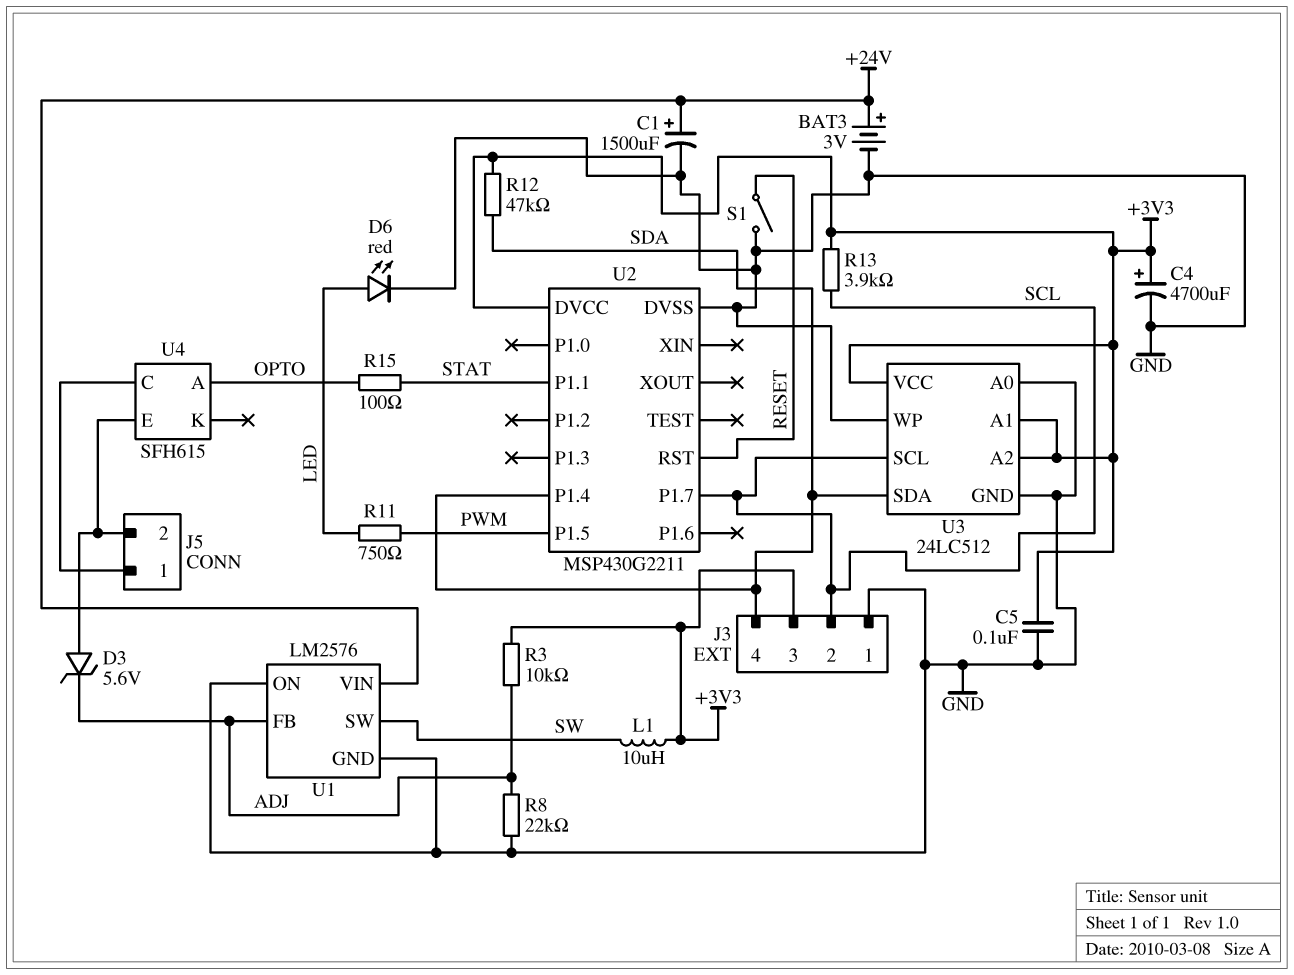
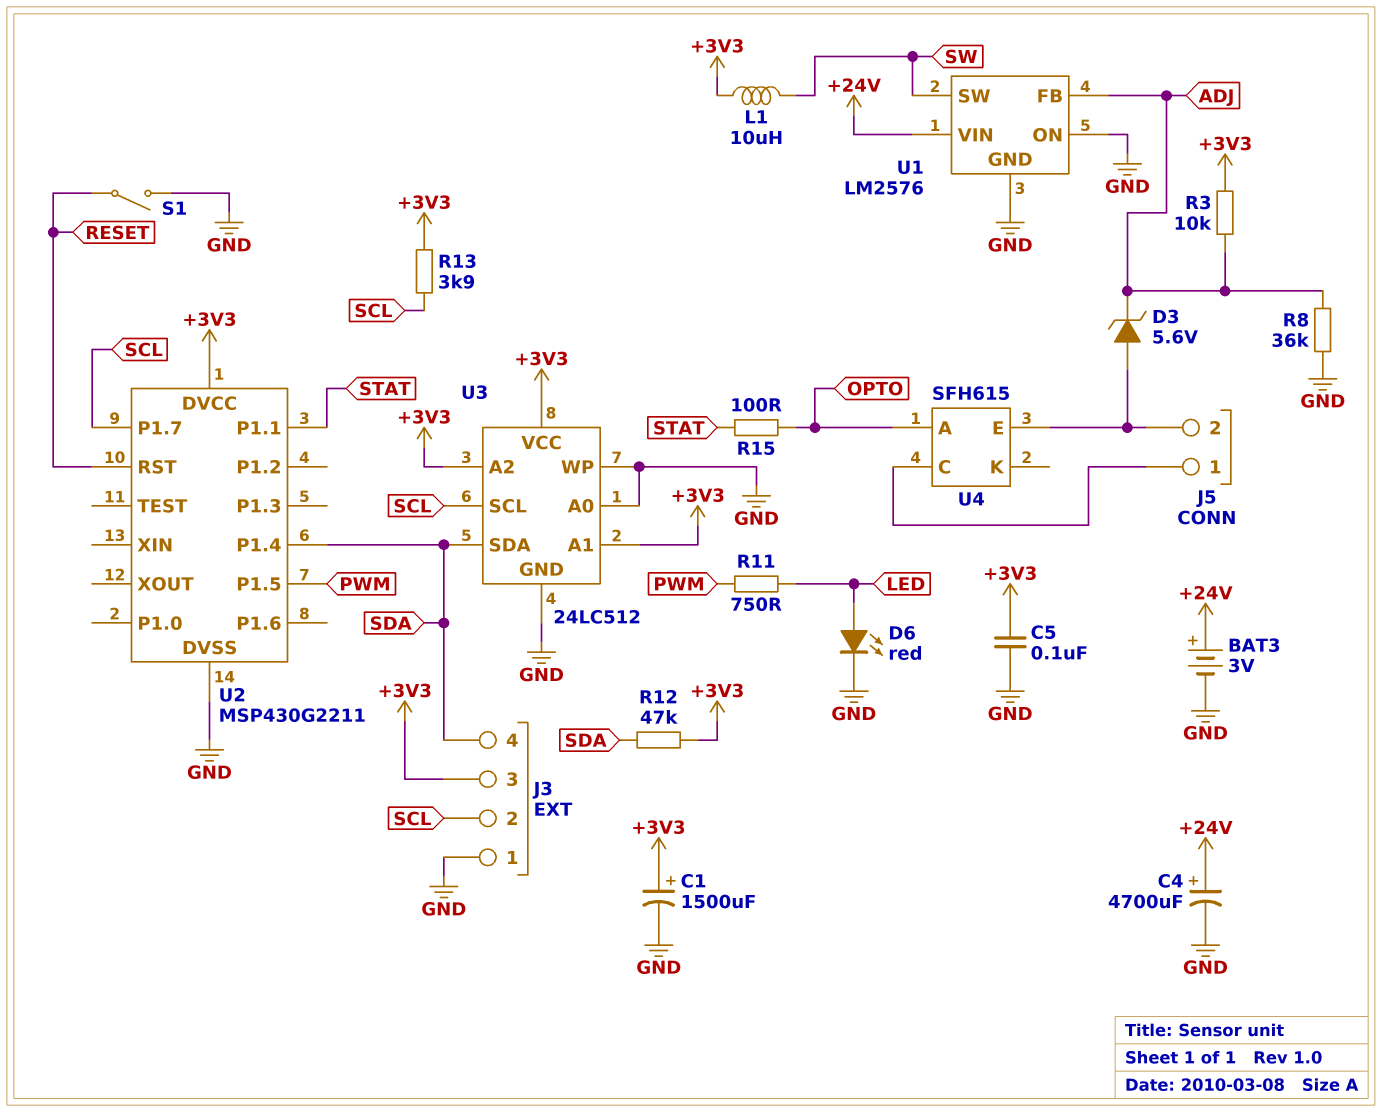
C1: 1500uF (plus +24V, minus GND) -> 1500uF (plus +3V3, minus GND)
C4: 4700uF (plus +3V3, minus GND) -> 4700uF (plus +24V, minus GND)
R8: 22k (ADJ, GND) -> 36k (ADJ, GND)

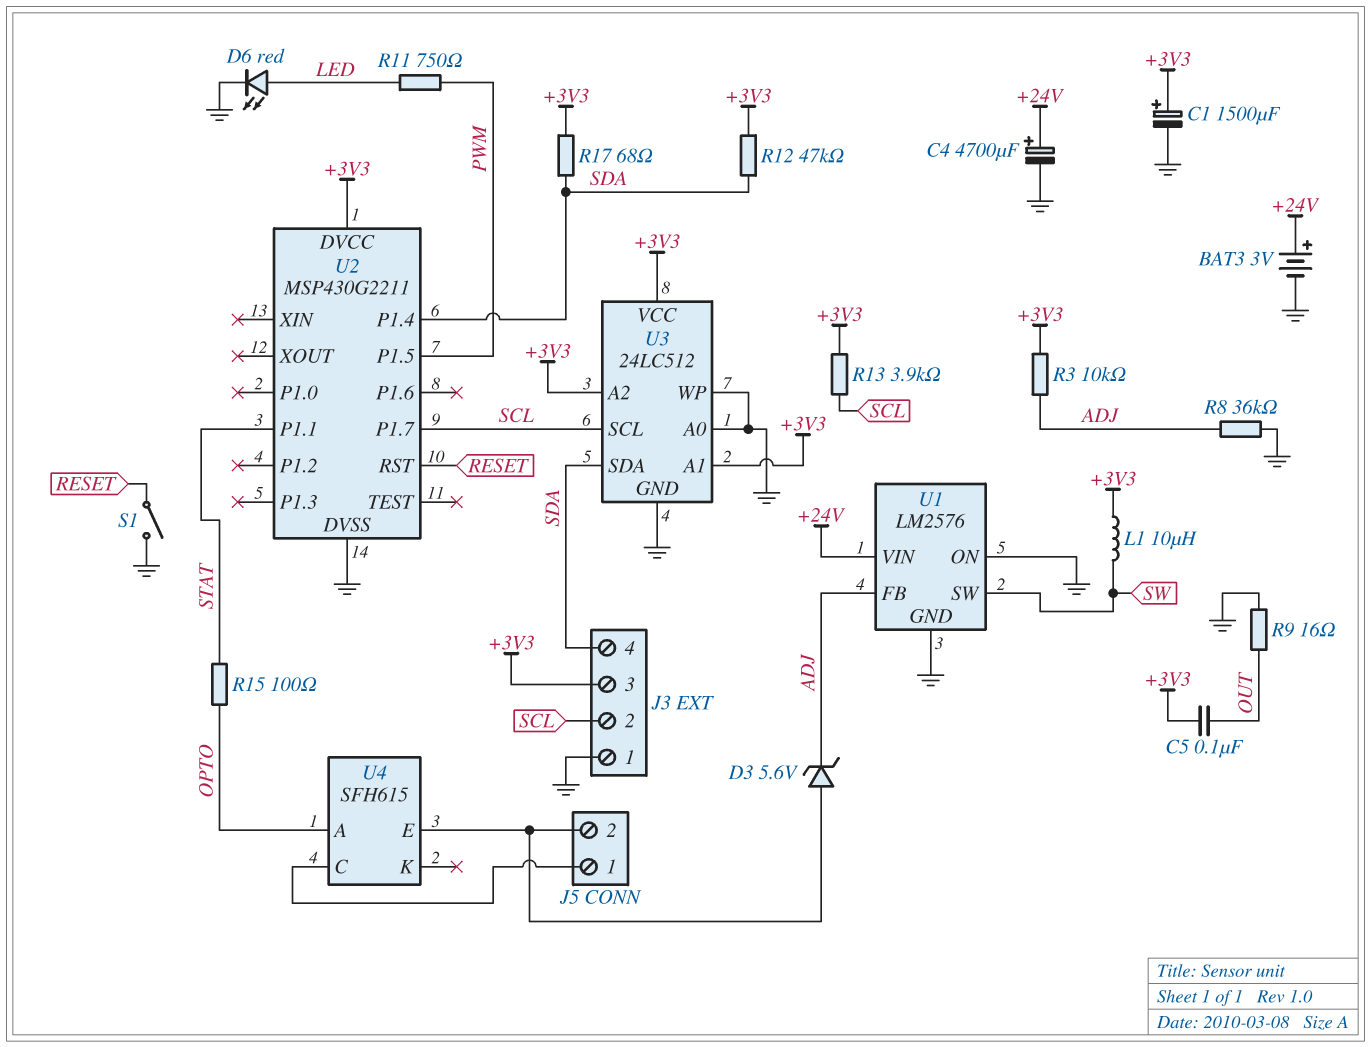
C5: 100nF (+3V3, GND) -> 100nF (+3V3, OUT)
R9: none -> 16 (GND, OUT)
R17: none -> 68 (+3V3, SDA)

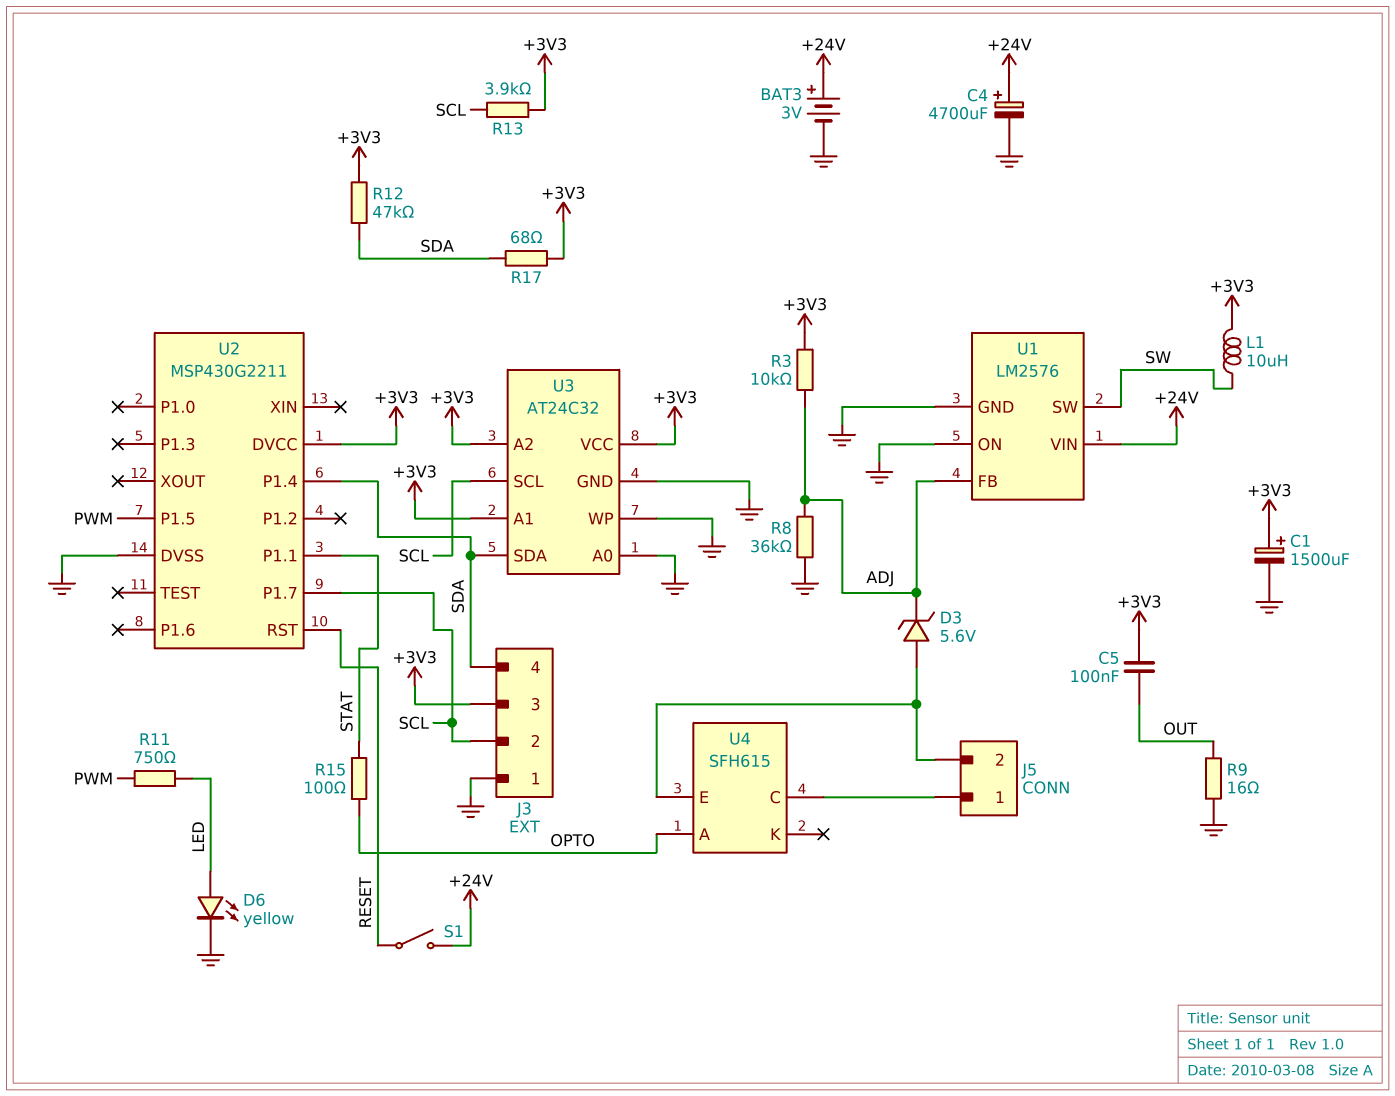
D6: LED red (A LED, K GND) -> LED yellow (A LED, K GND)
S1: switch (GND, RESET) -> switch (+24V, RESET)
U3: 24LC512 -> AT24C32

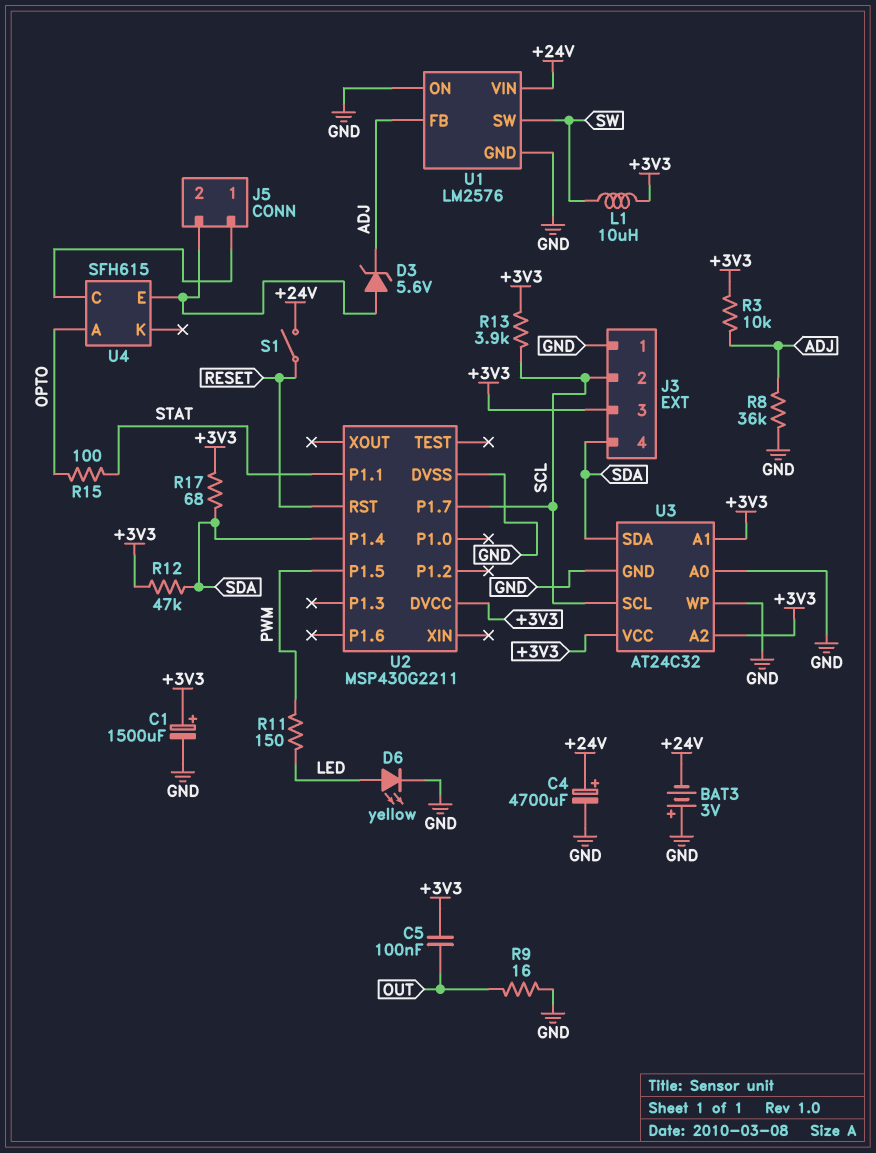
BAT3: 3V (plus +24V, minus GND) -> 3V (plus GND, minus +24V)
R11: 750 (LED, PWM) -> 150 (LED, PWM)

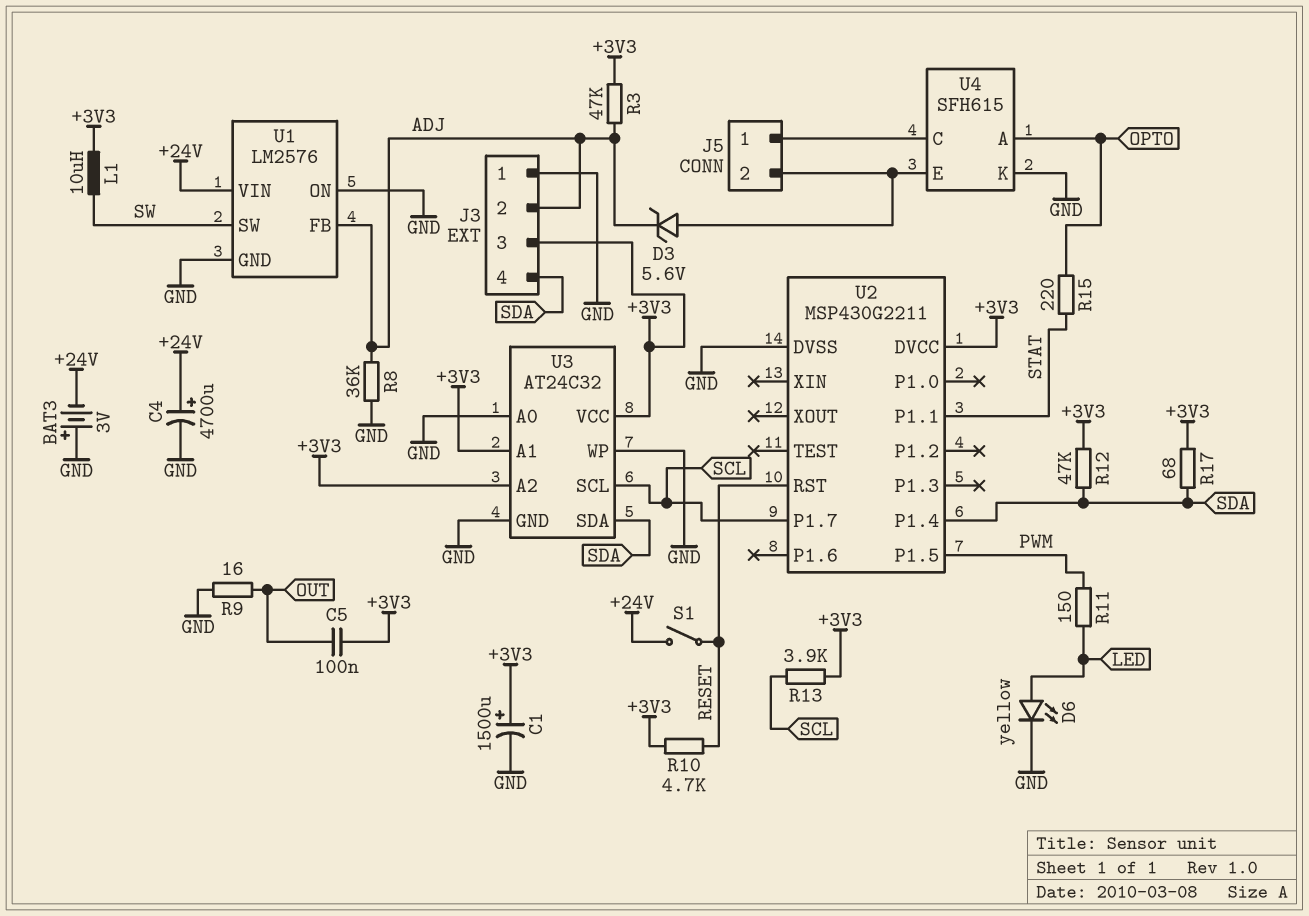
J3 pin 2: SCL -> ADJ
R3: 10k (+3V3, ADJ) -> 47k (+3V3, ADJ)
R10: none -> 4.7k (+3V3, RESET)
R15: 100 (OPTO, STAT) -> 220 (OPTO, STAT)
U4 pin K: none -> GND

